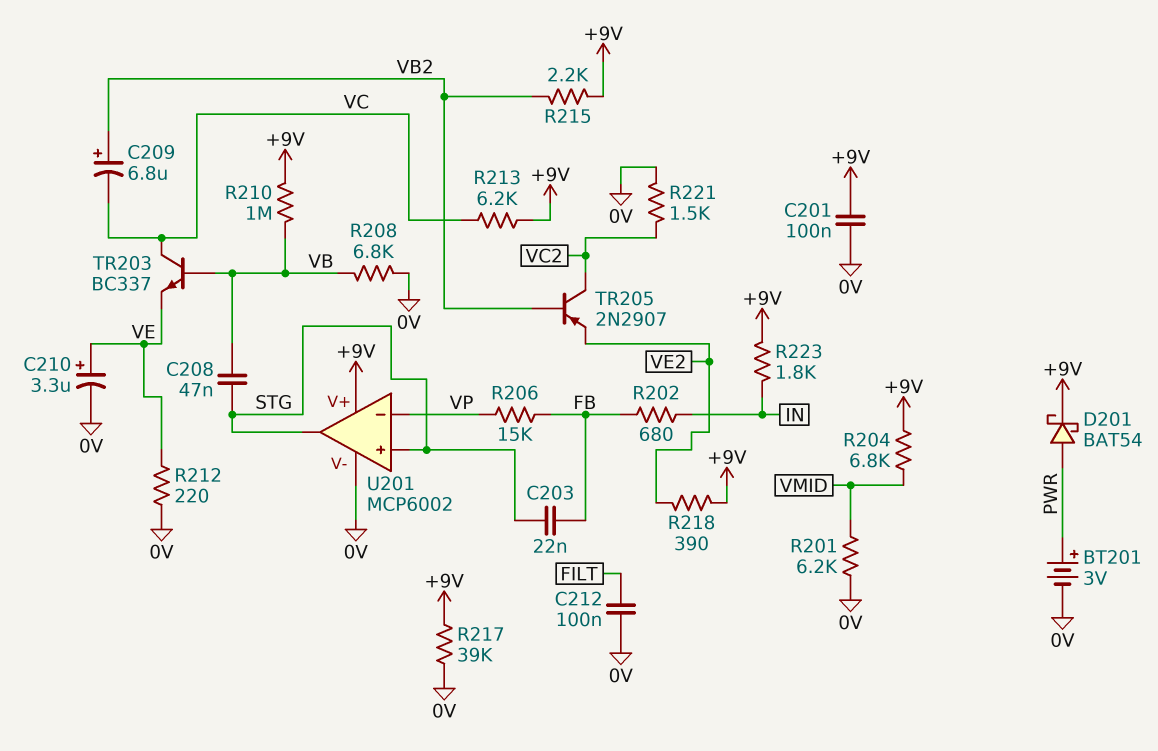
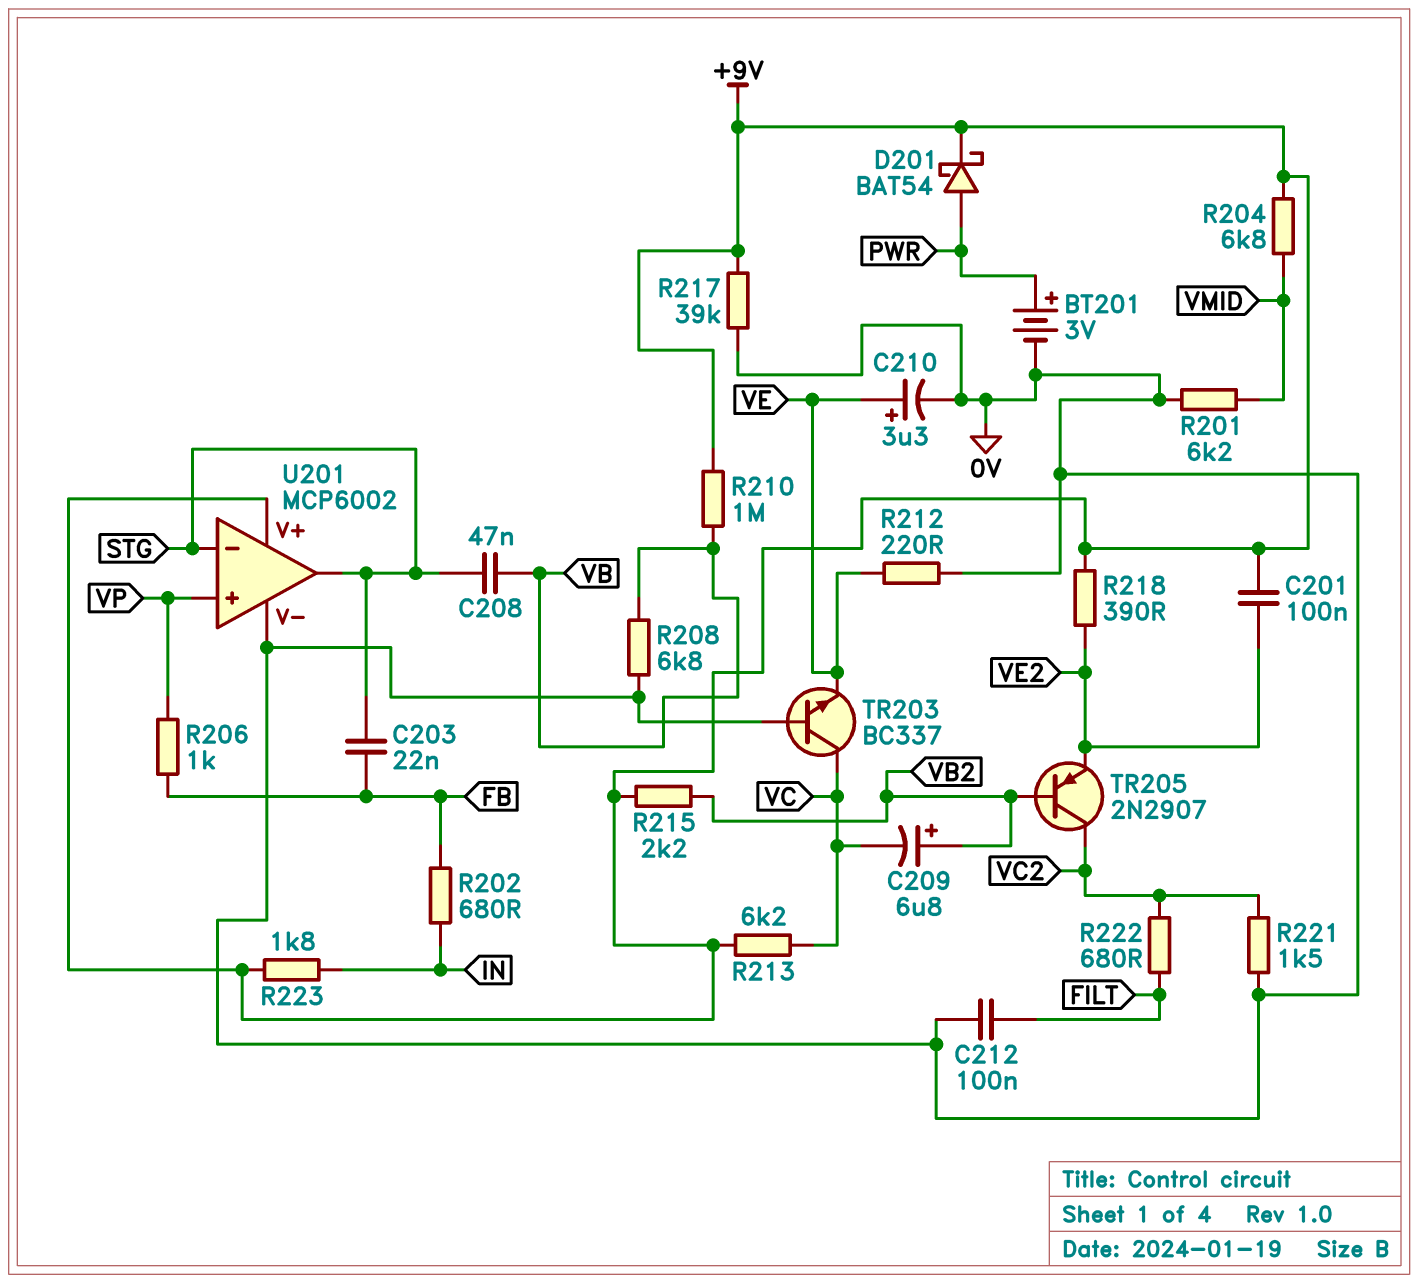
C201: 100nF (+9V, 0V) -> 100nF (+9V, VE2)
R206: 15k (FB, VP) -> 1k (FB, VP)
R222: none -> 680 (FILT, VC2)
TR203: NPN BC337 (B VB, C VC, E VE) -> NPN BC337 (B 0V, C VC, E VE)
U201 pin in+: STG -> VP
U201 pin in-: VP -> STG

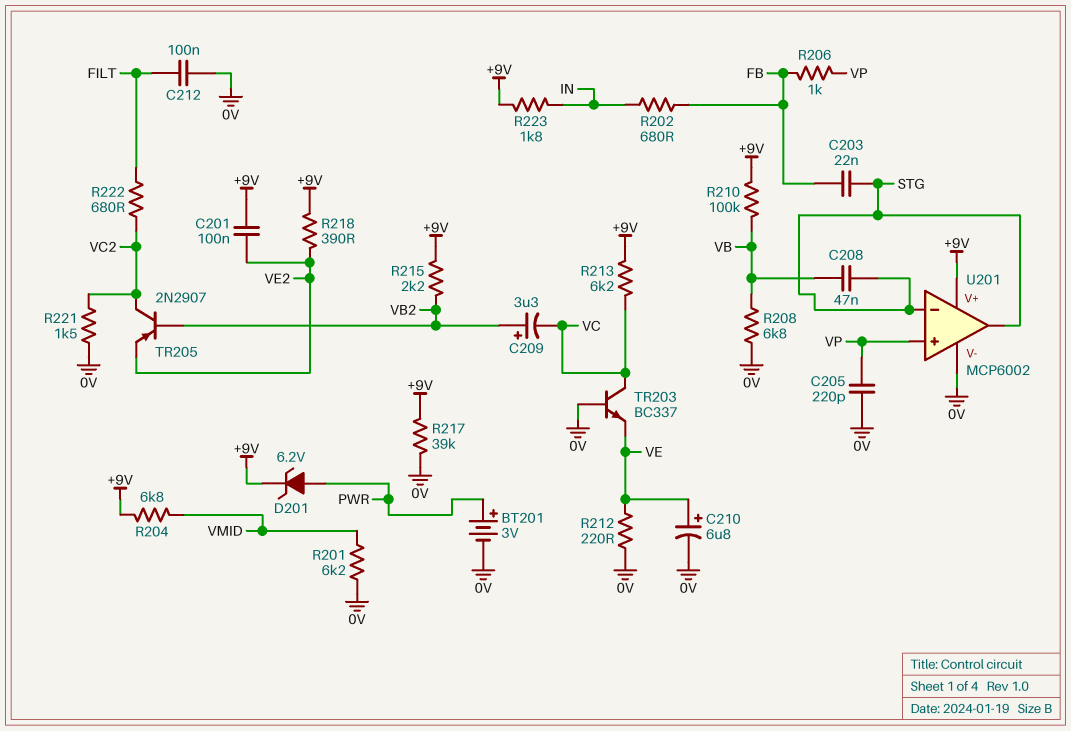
C205: none -> 220pF (0V, VP)
C209: 6.8uF (plus VB2, minus VC) -> 3.3uF (plus VB2, minus VC)
C210: 3.3uF (plus VE, minus 0V) -> 6.8uF (plus VE, minus 0V)
D201: schottky BAT54 (A PWR, K +9V) -> zener 6.2V (A PWR, K +9V)
R210: 1M (+9V, VB) -> 100k (+9V, VB)

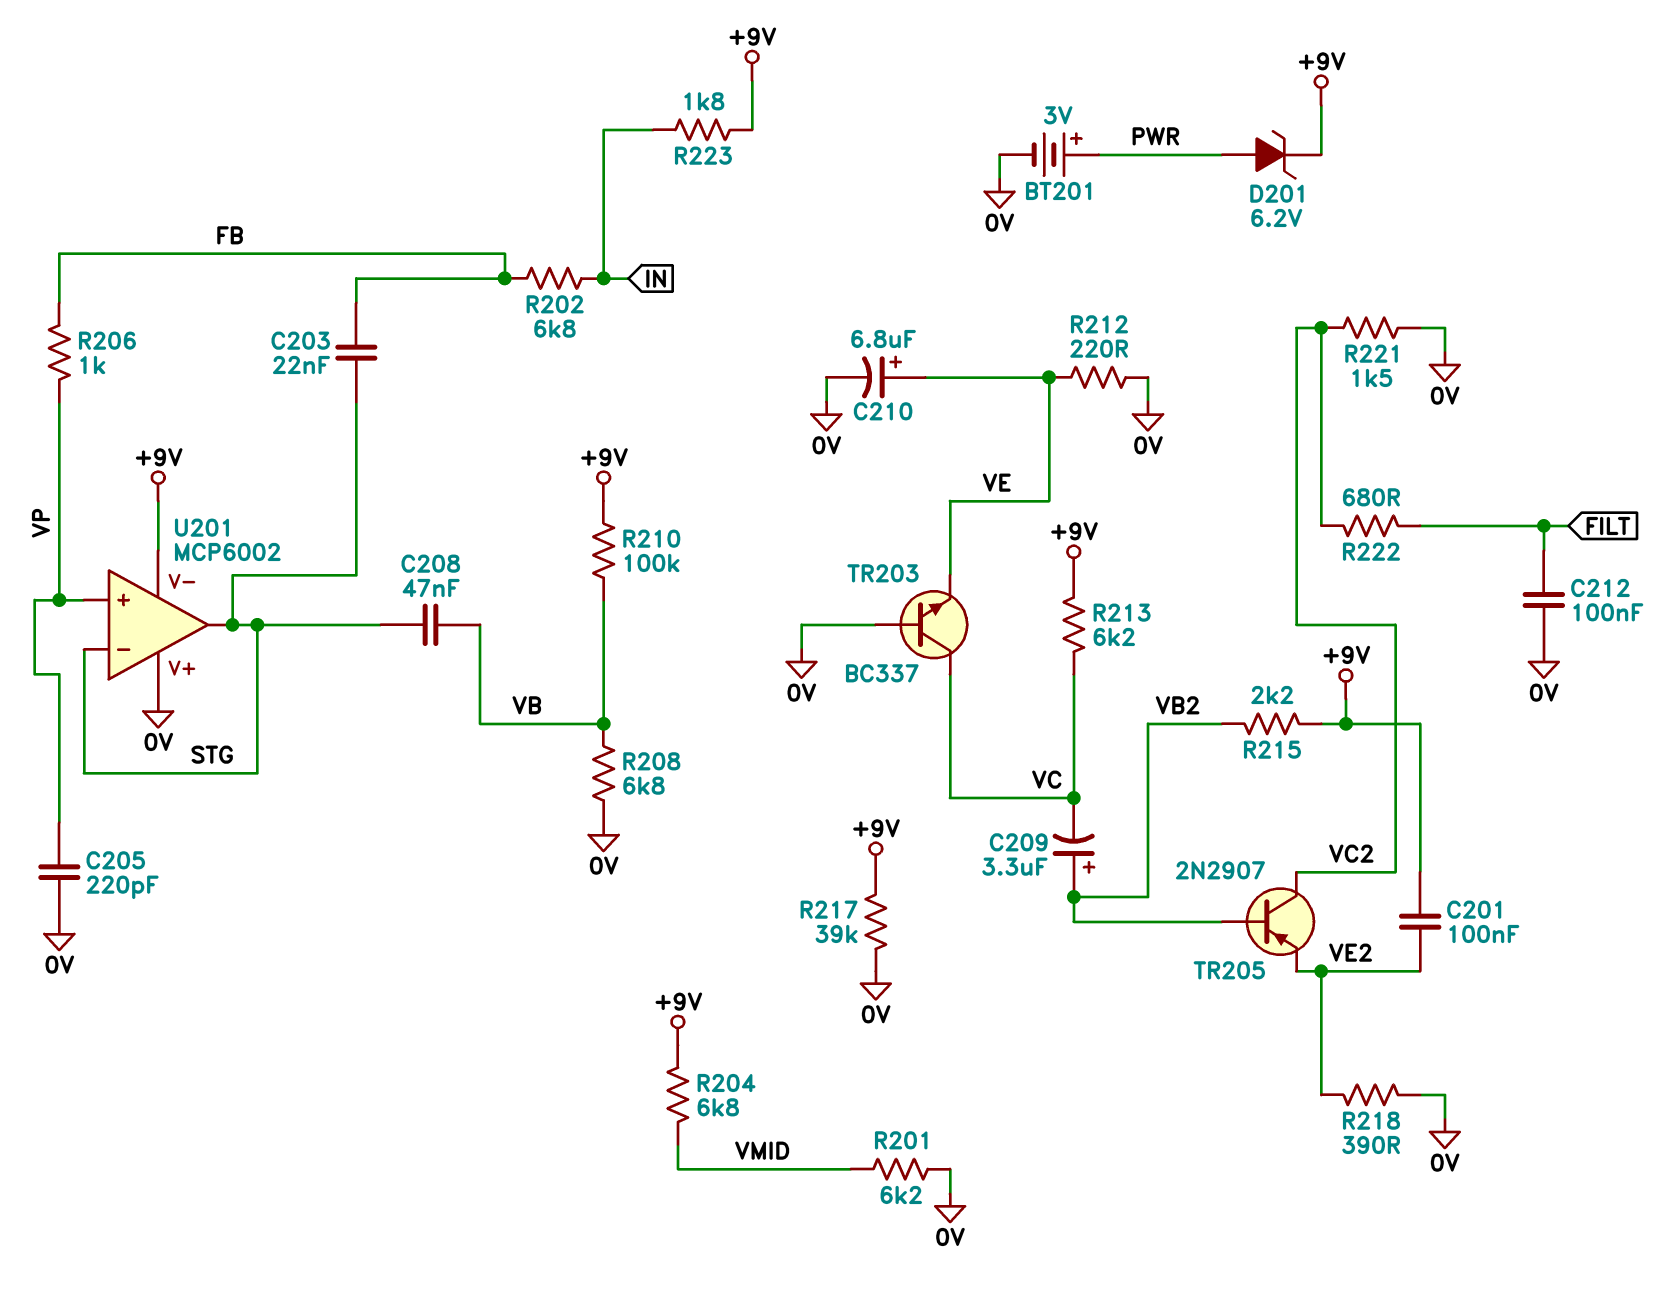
R202: 680 (FB, IN) -> 6.8k (FB, IN)
R218: 390 (+9V, VE2) -> 390 (0V, VE2)
U201 pin V+: +9V -> 0V
U201 pin V-: 0V -> +9V

